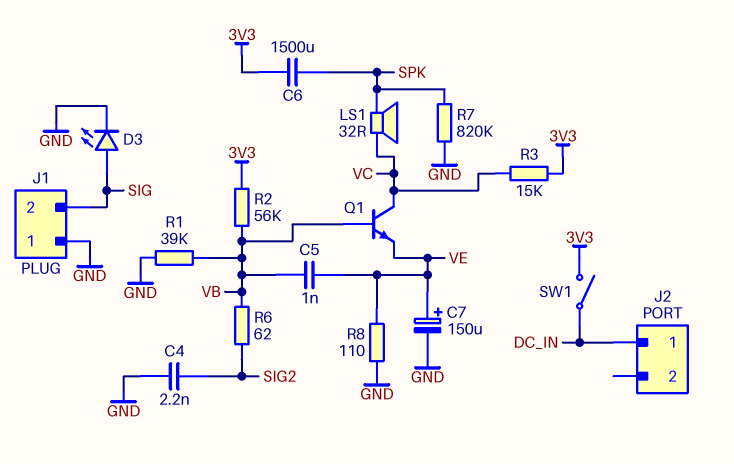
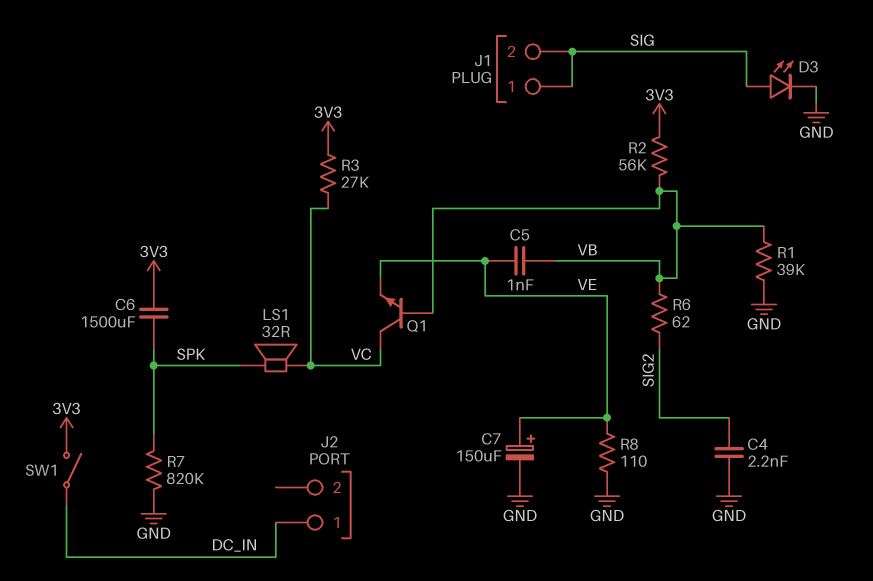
J1 pin 1: GND -> SIG
R3: 15k (3V3, VC) -> 27k (3V3, VC)

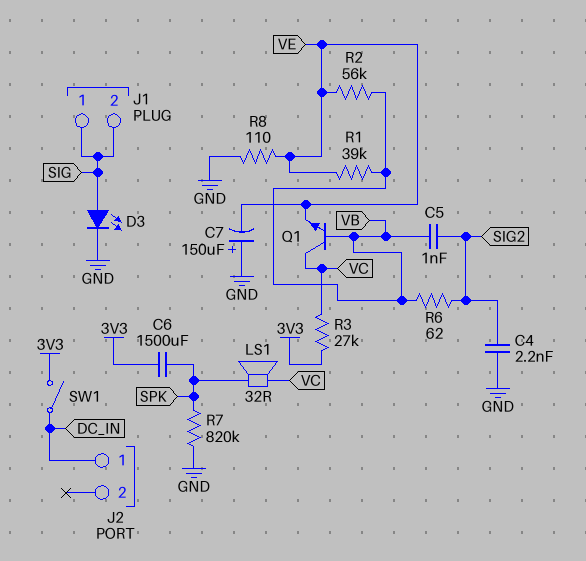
C5: 1nF (VB, VE) -> 1nF (SIG2, VB)
C7: 150uF (plus VE, minus GND) -> 150uF (plus GND, minus VE)
R1: 39k (GND, VB) -> 39k (VB, VE)
R2: 56k (3V3, VB) -> 56k (VB, VE)

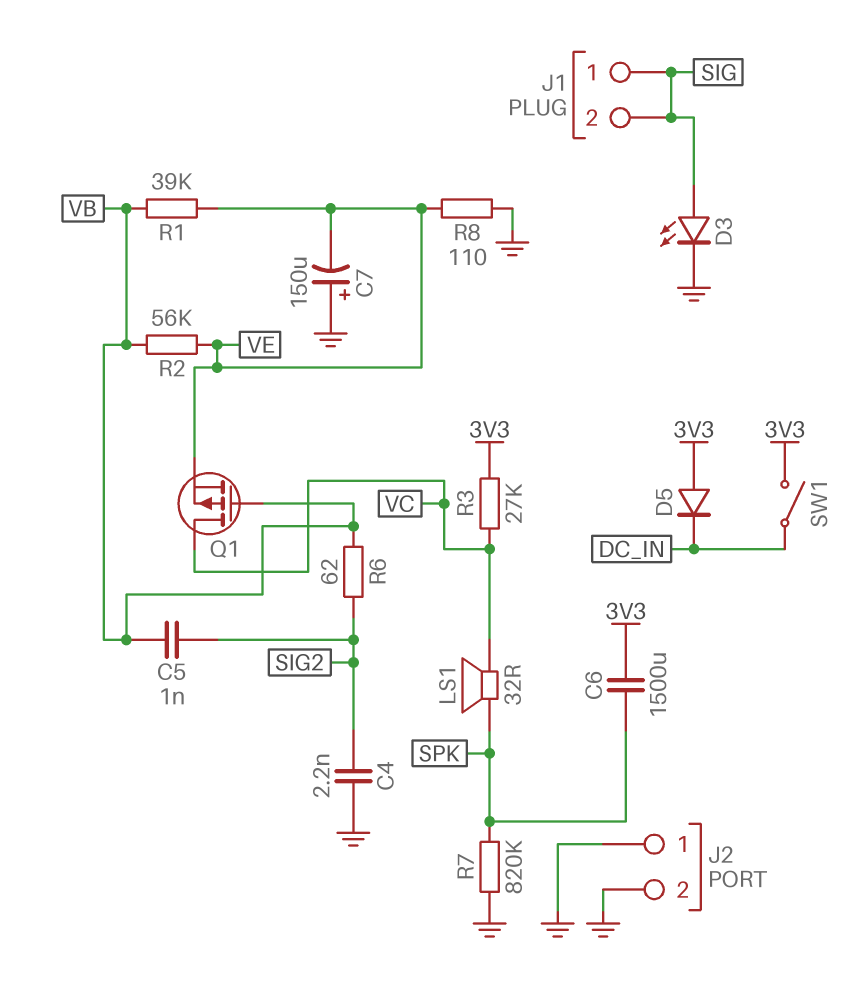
D5: none -> diode (A 3V3, K DC_IN)
J2 pin 1: DC_IN -> GND
J2 pin 2: none -> GND
Q1: NPN (B VB, C VC, E VE) -> PMOS (G VB, D VC, S VE)

